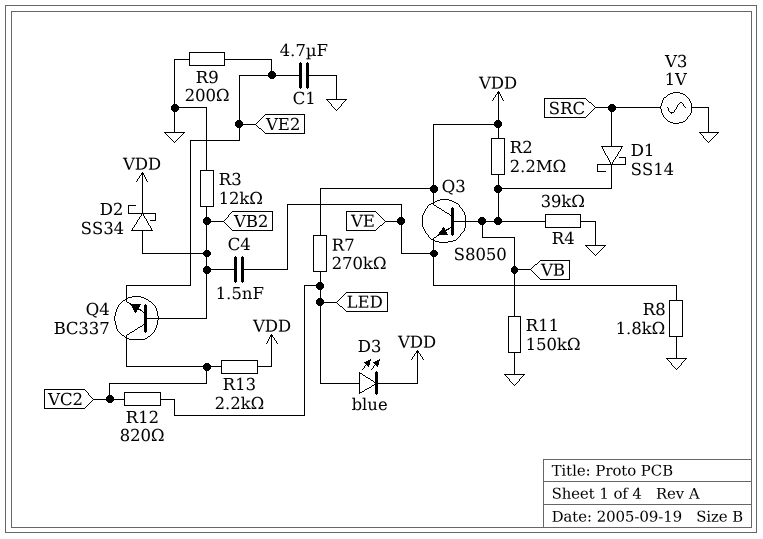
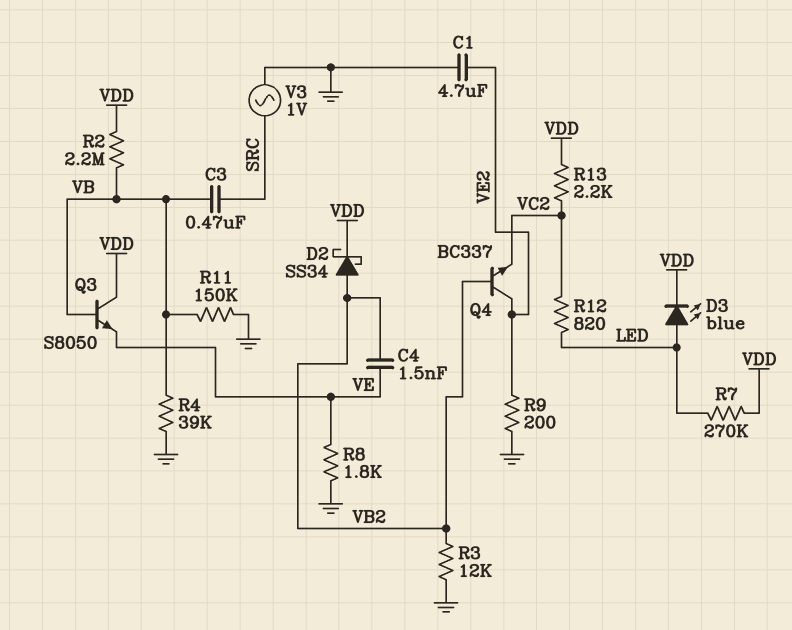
C3: none -> 470nF (SRC, VB)
D1: schottky SS14 (A SRC, K VB) -> none
Q4: NPN BC337 (B VB2, C VC2, E VE2) -> NPN BC337 (B VB2, C VE2, E VC2)

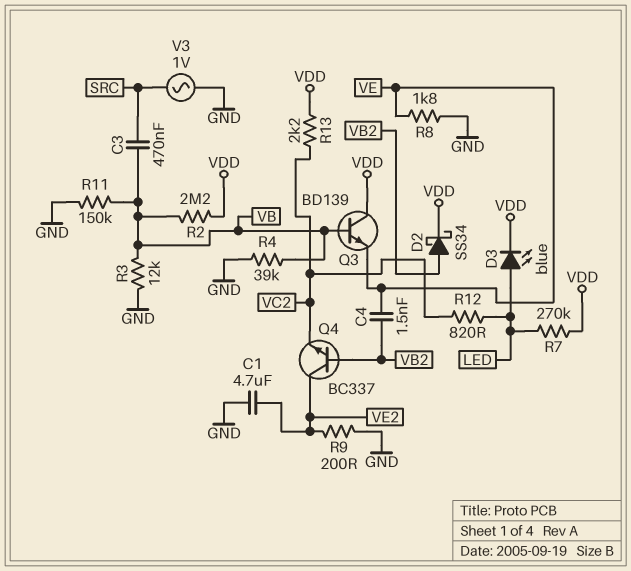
Q3: NPN S8050 (B VB, C VDD, E VE) -> NPN BD139 (B VB, C VDD, E VE)
R3: 12k (GND, VB2) -> 12k (GND, VB)

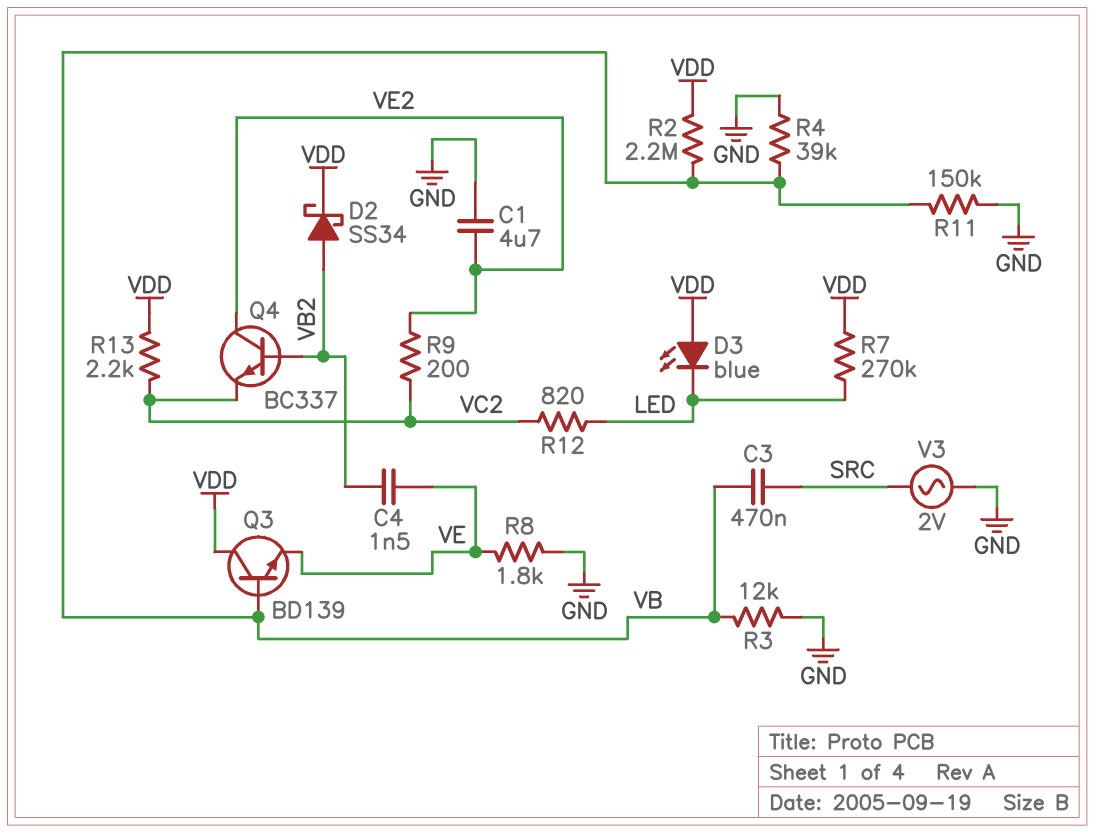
D3: LED blue (A LED, K VDD) -> LED blue (A VDD, K LED)
R9: 200 (GND, VE2) -> 200 (VC2, VE2)
V3: AC 1V (GND, SRC) -> AC 2V (GND, SRC)

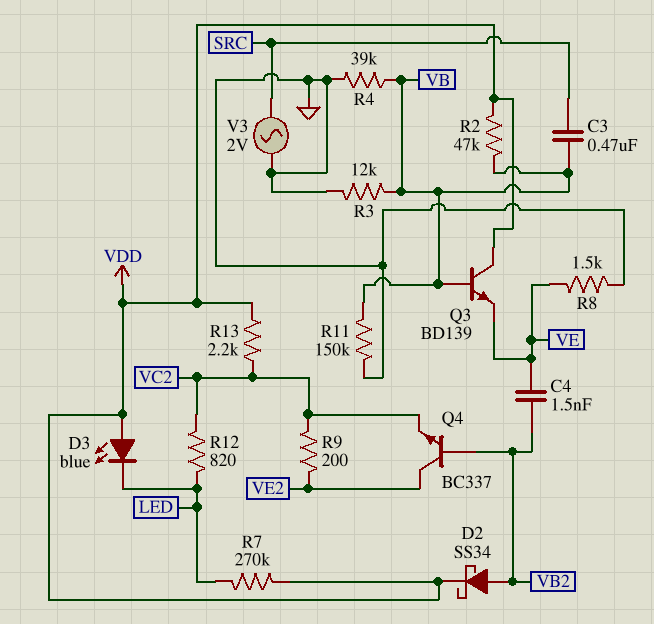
C1: 4.7uF (GND, VE2) -> none
R2: 2.2M (VB, VDD) -> 47k (VB, VDD)
R8: 1.8k (GND, VE) -> 1.5k (GND, VE)

